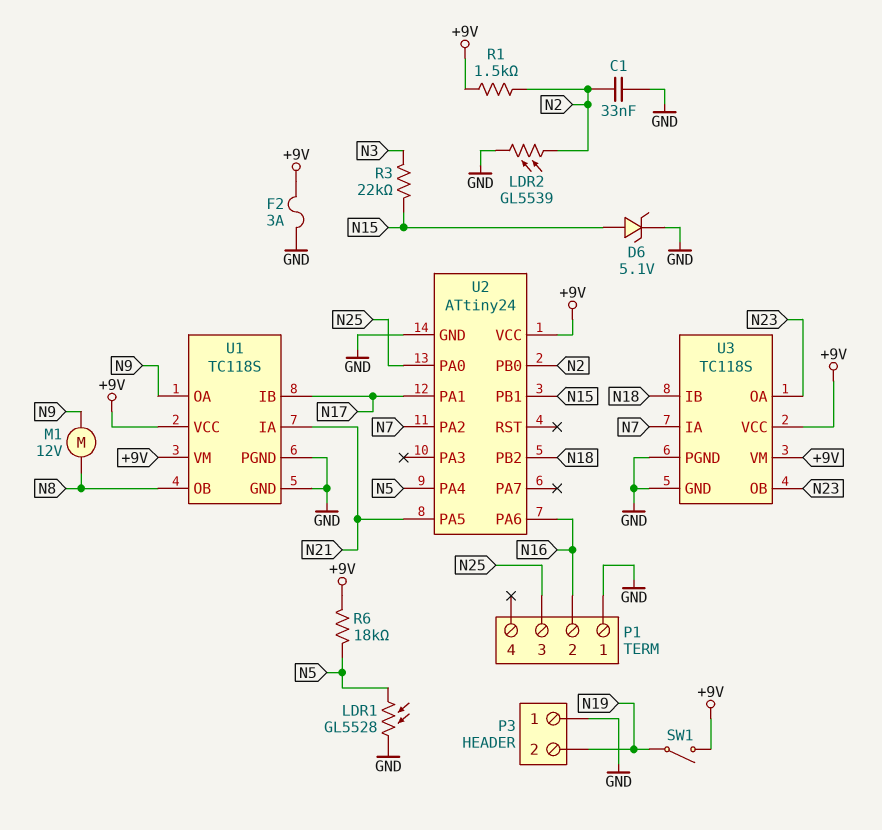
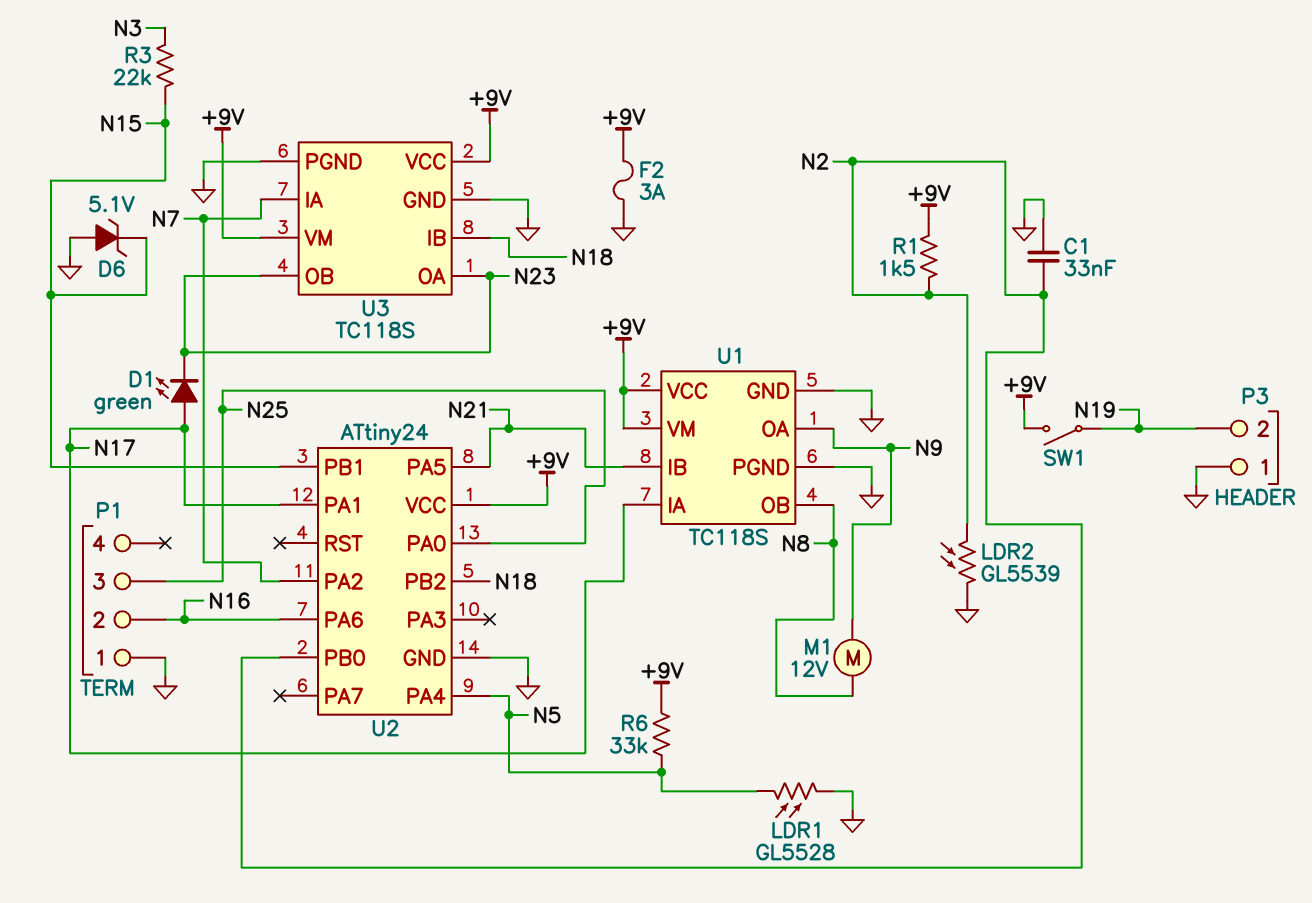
D1: none -> LED green (A N17, K N23)
D6: zener 5.1V (A N15, K GND) -> zener 5.1V (A GND, K N15)
R6: 18k (+9V, N5) -> 33k (+9V, N5)
U1 pin IA: N21 -> N17
U1 pin IB: N17 -> N21

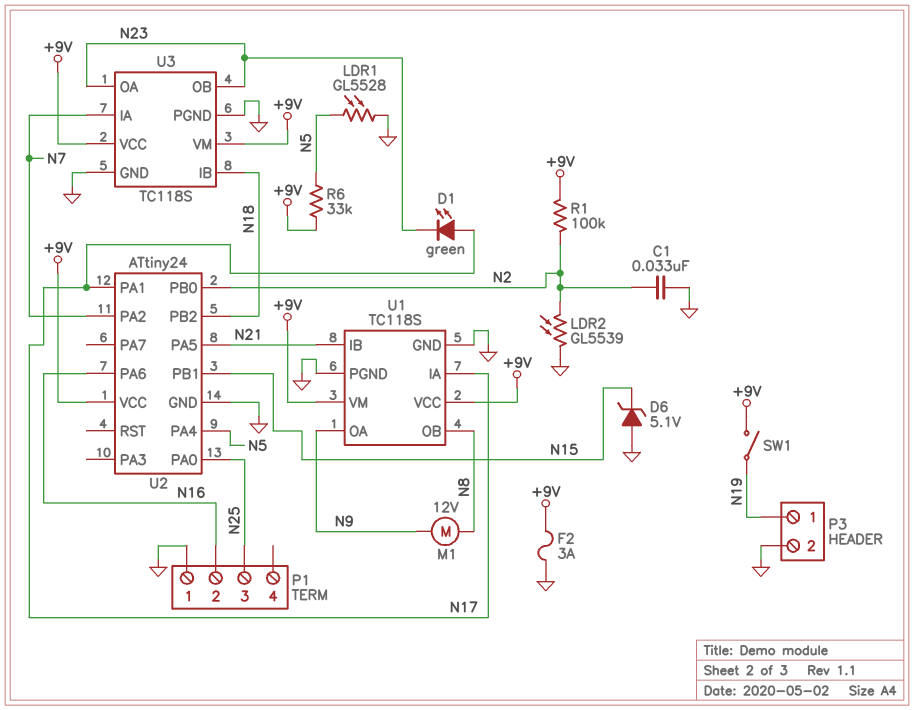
P3 pin 1: GND -> N19
P3 pin 2: N19 -> GND
R1: 1.5k (+9V, N2) -> 100k (+9V, N2)
R3: 22k (N3, N15) -> none

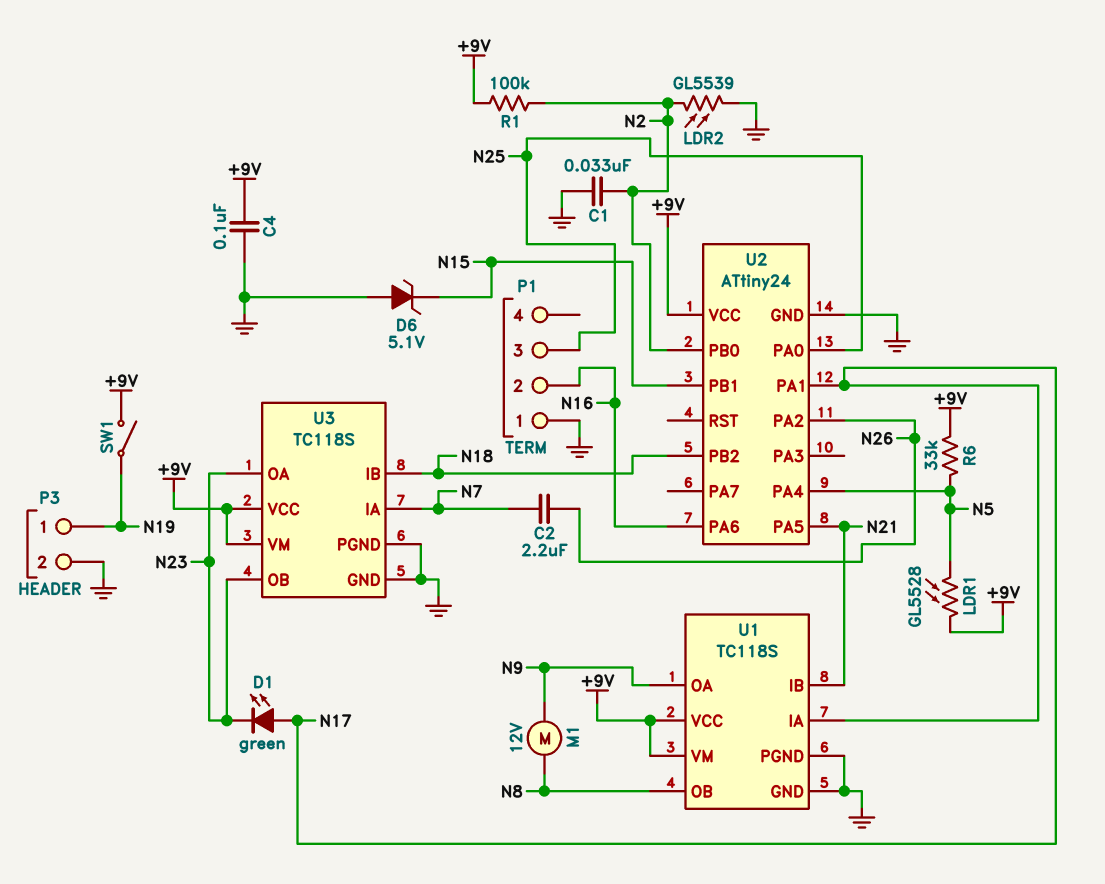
C2: none -> 2.2uF (N7, N26)
C4: none -> 100nF (+9V, GND)
F2: 3A (+9V, GND) -> none
LDR1: GL5528 (GND, N5) -> GL5528 (+9V, N5)
U2 pin PA2: N7 -> N26

